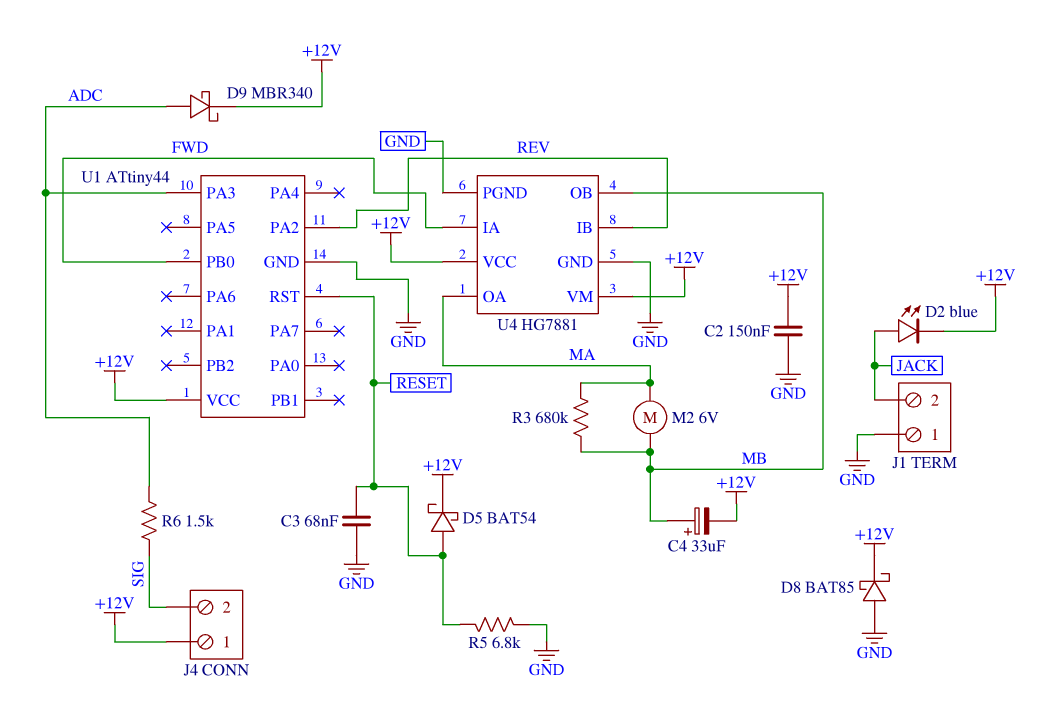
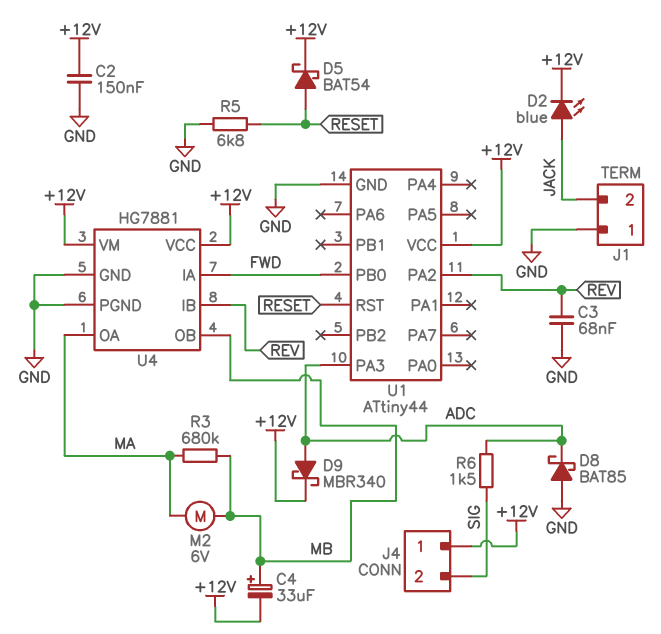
C3: 68nF (GND, RESET) -> 68nF (GND, REV)
D8: schottky BAT85 (A GND, K +12V) -> schottky BAT85 (A GND, K ADC)

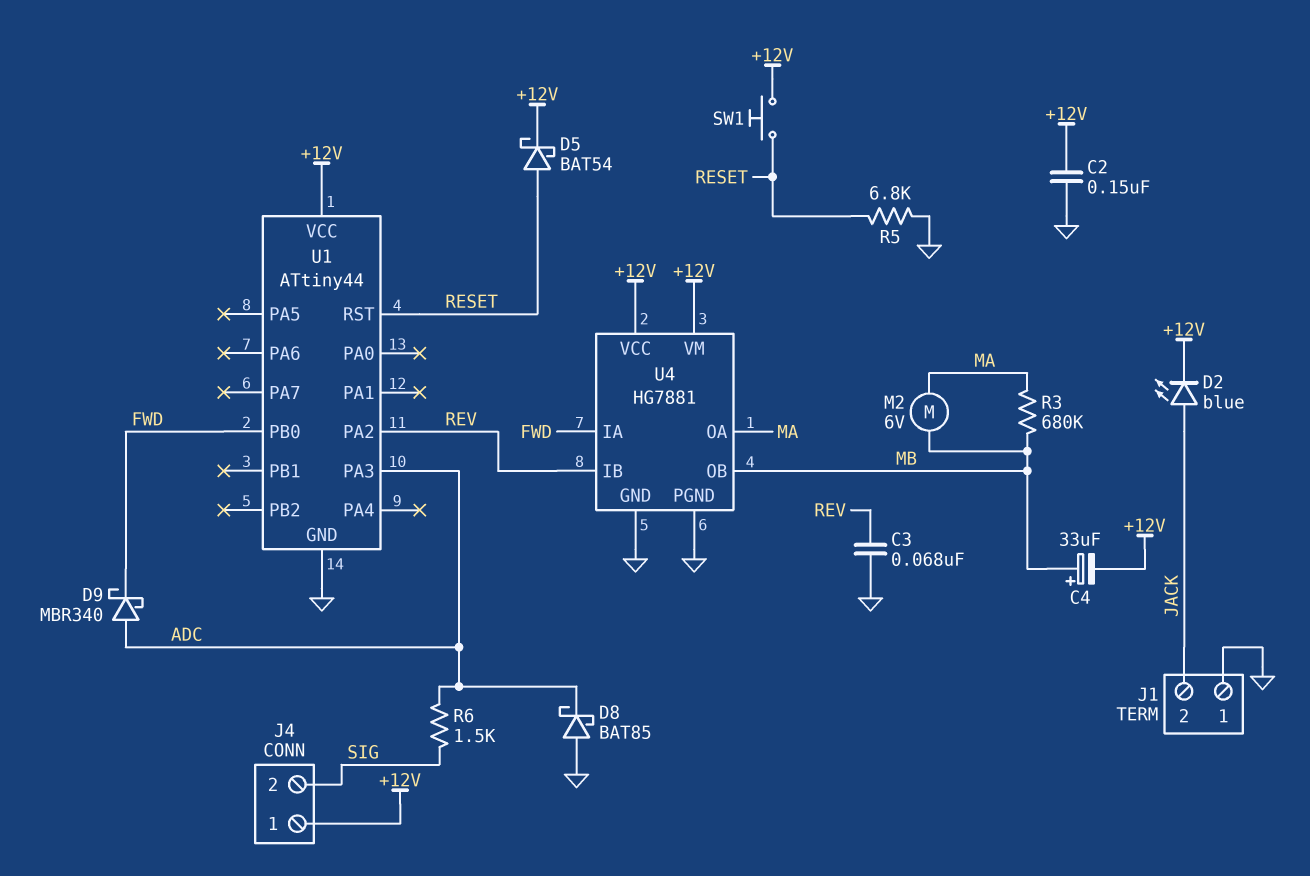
D9: schottky MBR340 (A ADC, K +12V) -> schottky MBR340 (A ADC, K FWD)
SW1: none -> button (+12V, RESET)

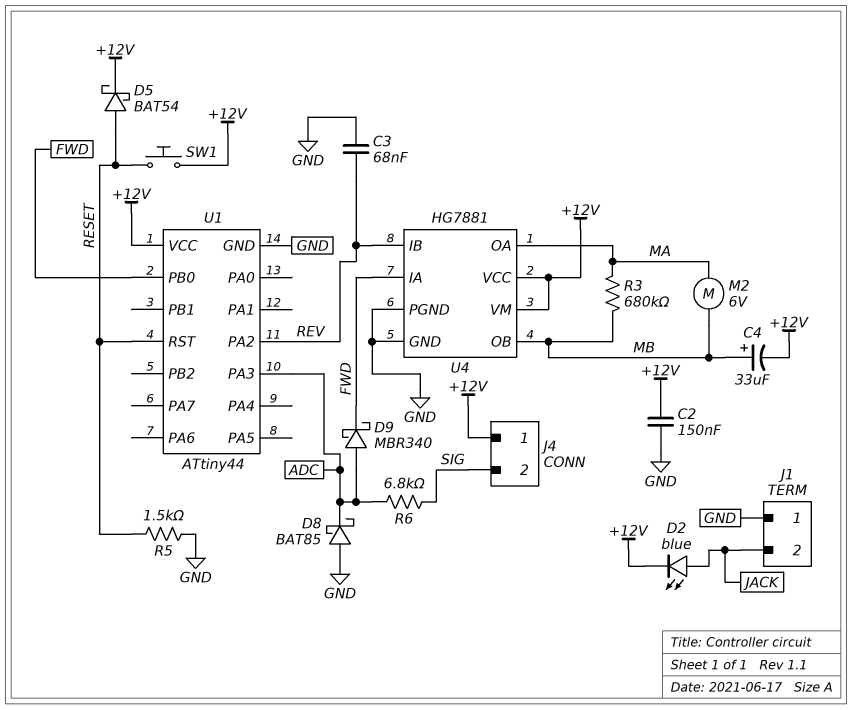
R5: 6.8k (GND, RESET) -> 1.5k (GND, RESET)
R6: 1.5k (ADC, SIG) -> 6.8k (ADC, SIG)

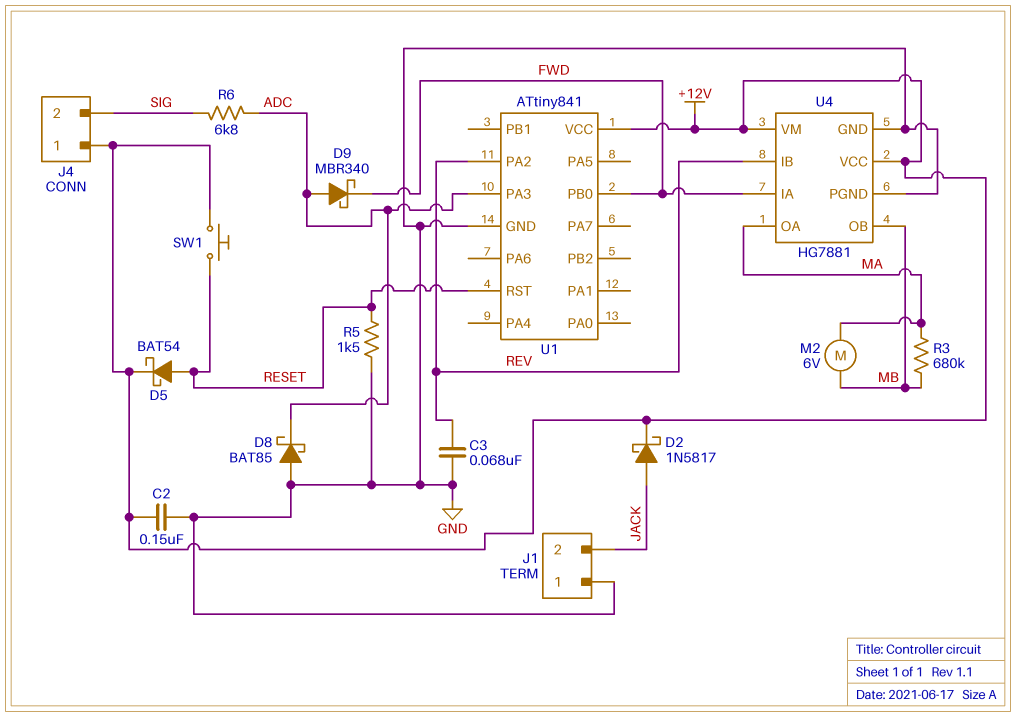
C4: 33uF (plus MB, minus +12V) -> none
D2: LED blue (A JACK, K +12V) -> schottky 1N5817 (A JACK, K +12V)
U1: ATtiny44 -> ATtiny841

